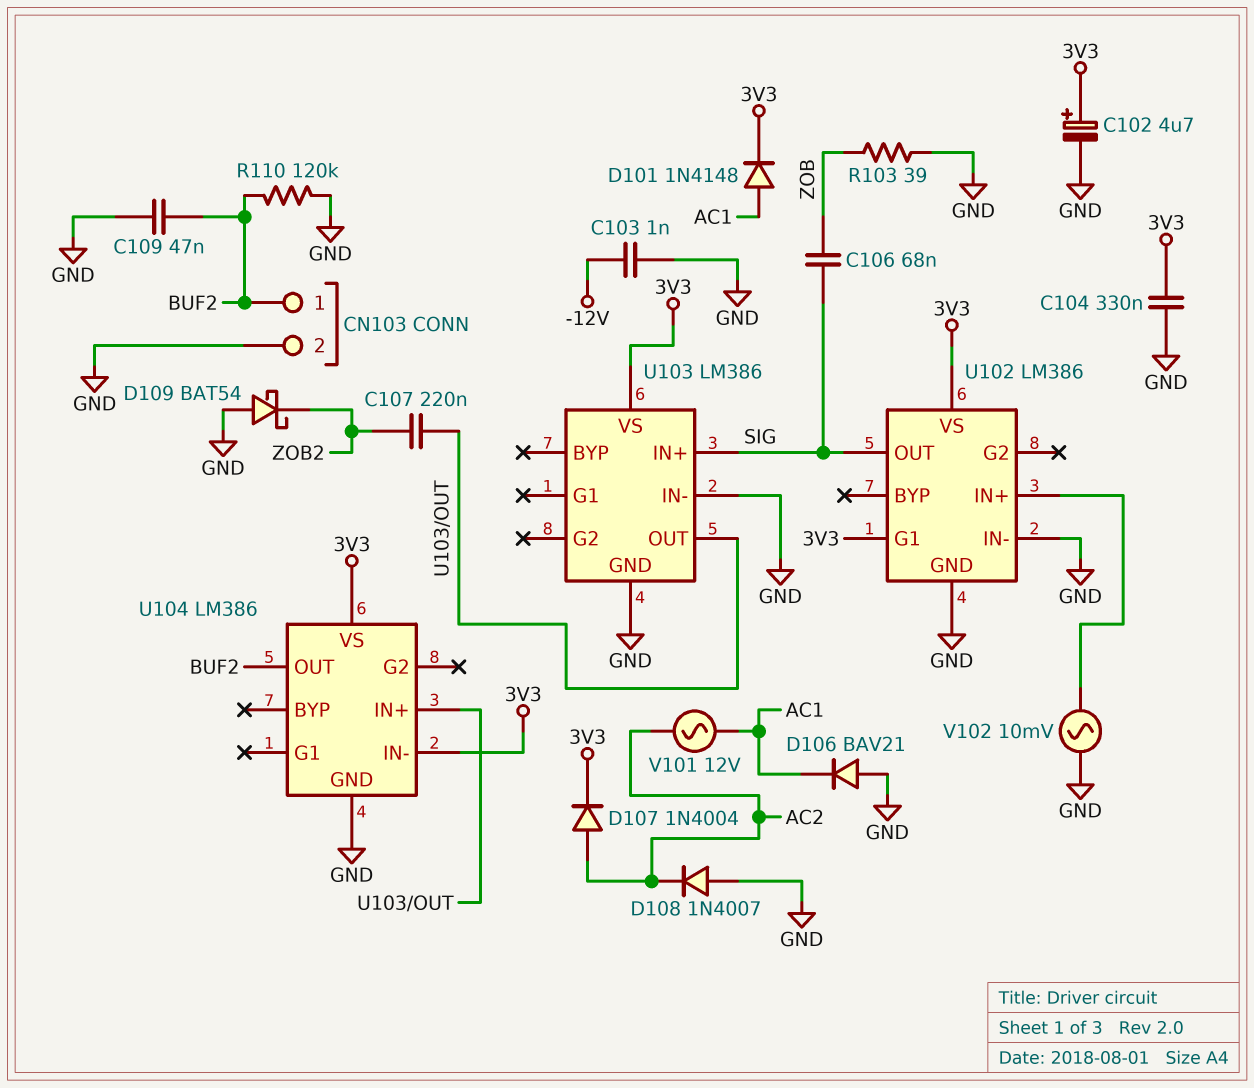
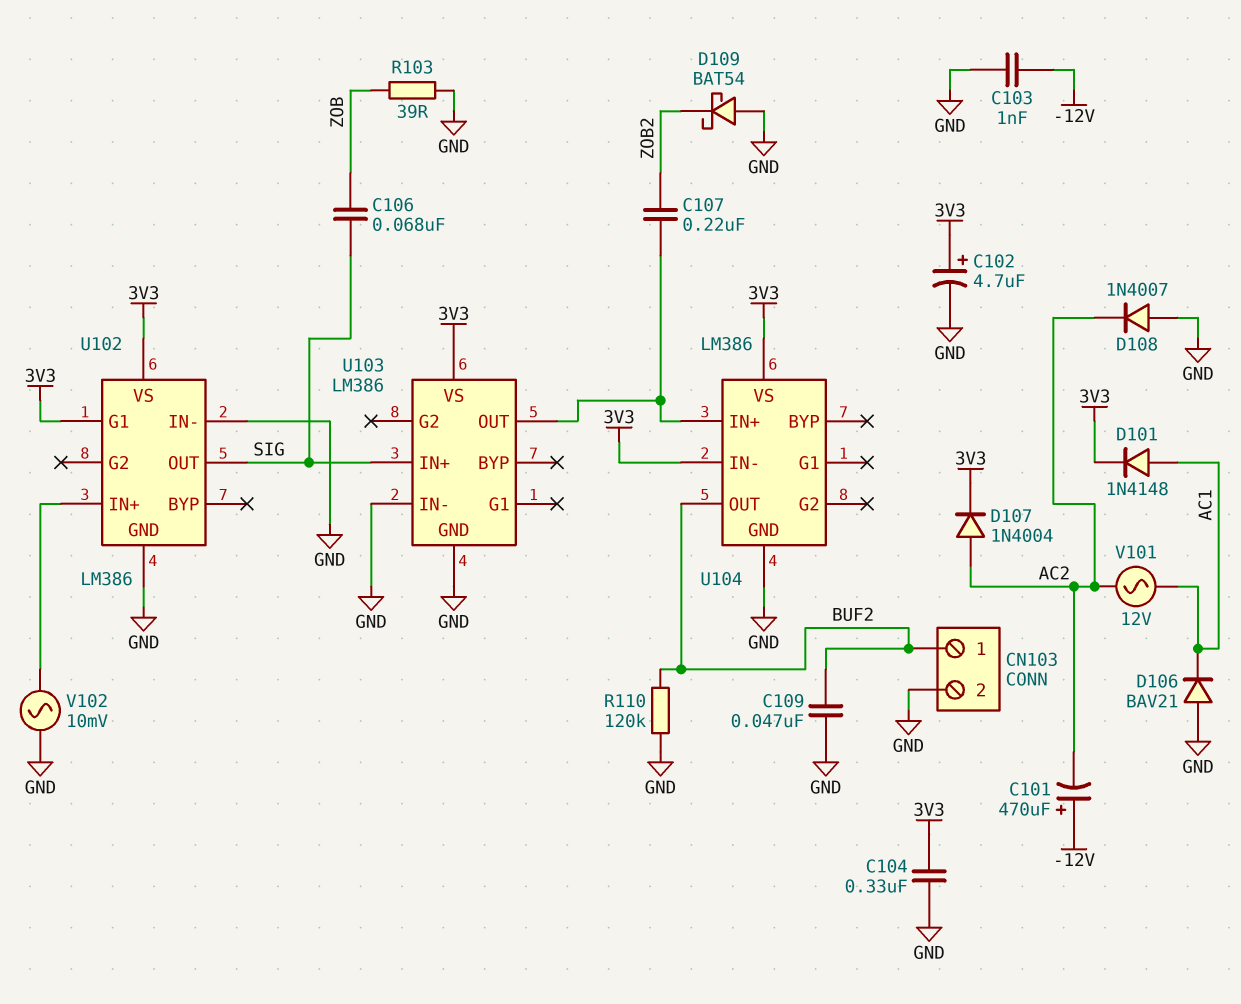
C101: none -> 470uF (plus -12V, minus AC2)

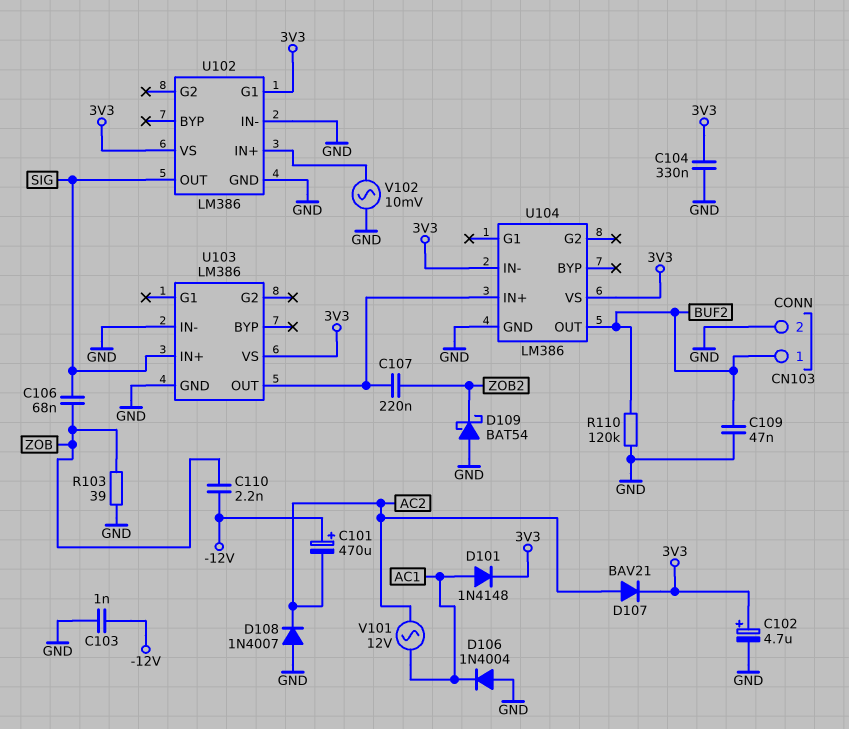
C110: none -> 2.2nF (-12V, ZOB)
D106: diode BAV21 (A GND, K AC1) -> diode 1N4004 (A GND, K AC1)
D107: diode 1N4004 (A AC2, K 3V3) -> diode BAV21 (A AC2, K 3V3)

